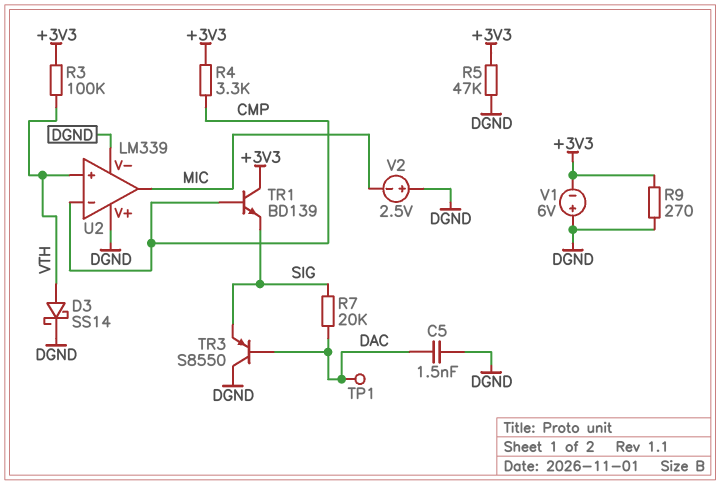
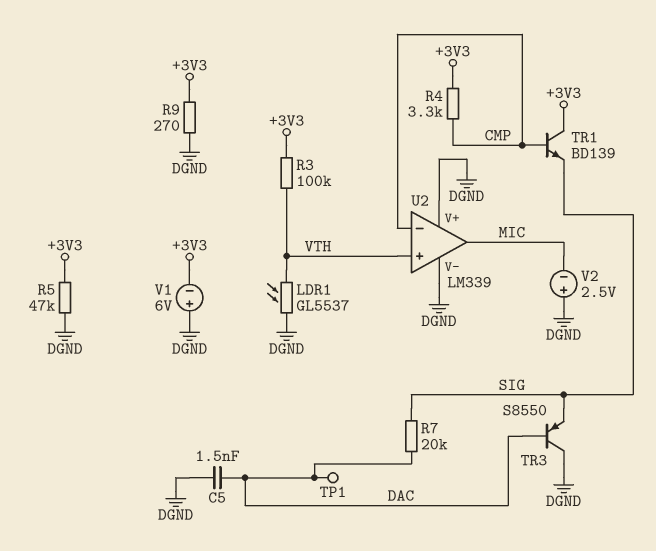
D3: schottky SS14 (A VTH, K DGND) -> none
LDR1: none -> GL5537 (DGND, VTH)

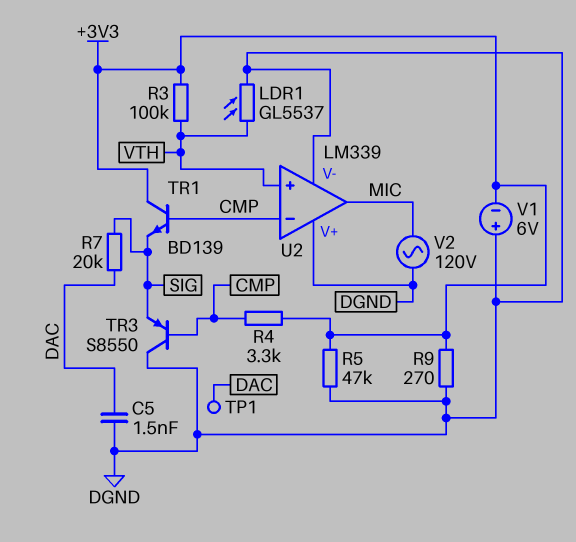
TR3: PNP S8550 (B DAC, C DGND, E SIG) -> PNP S8550 (B CMP, C DGND, E SIG)
V2: 2.5V (plus DGND, minus MIC) -> AC 120V (DGND, MIC)

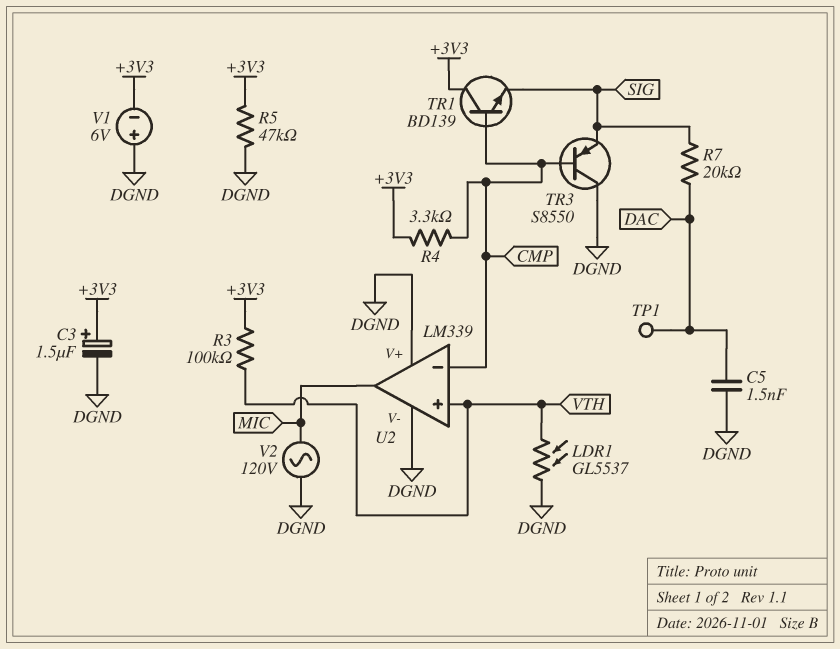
C3: none -> 1.5uF (plus +3V3, minus DGND)
R9: 270 (+3V3, DGND) -> none

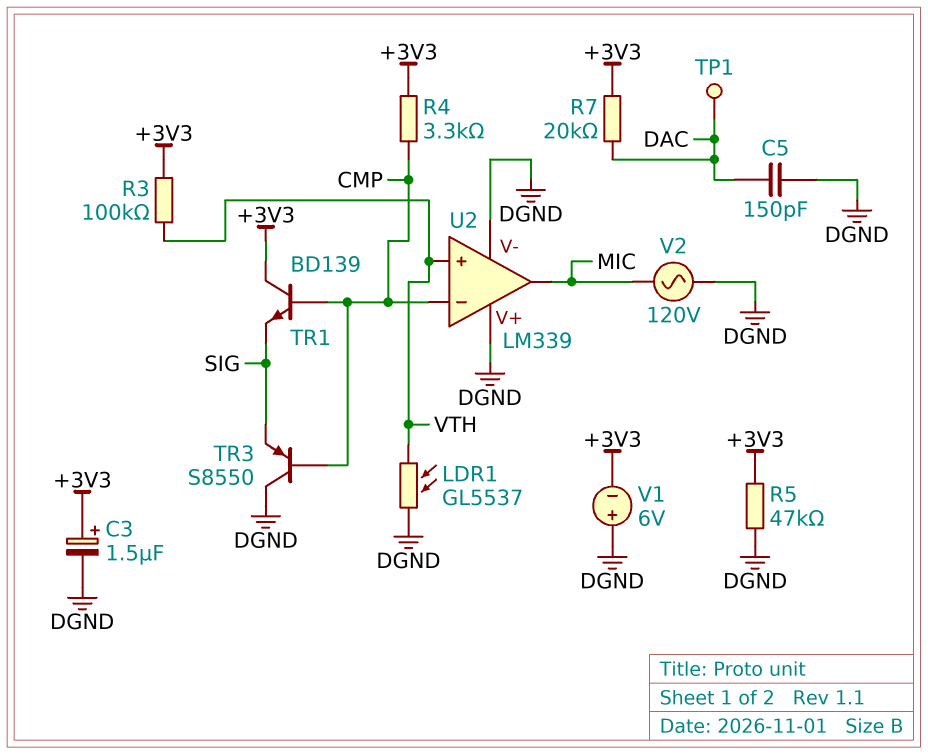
C5: 1.5nF (DAC, DGND) -> 150pF (DAC, DGND)
R7: 20k (DAC, SIG) -> 20k (+3V3, DAC)

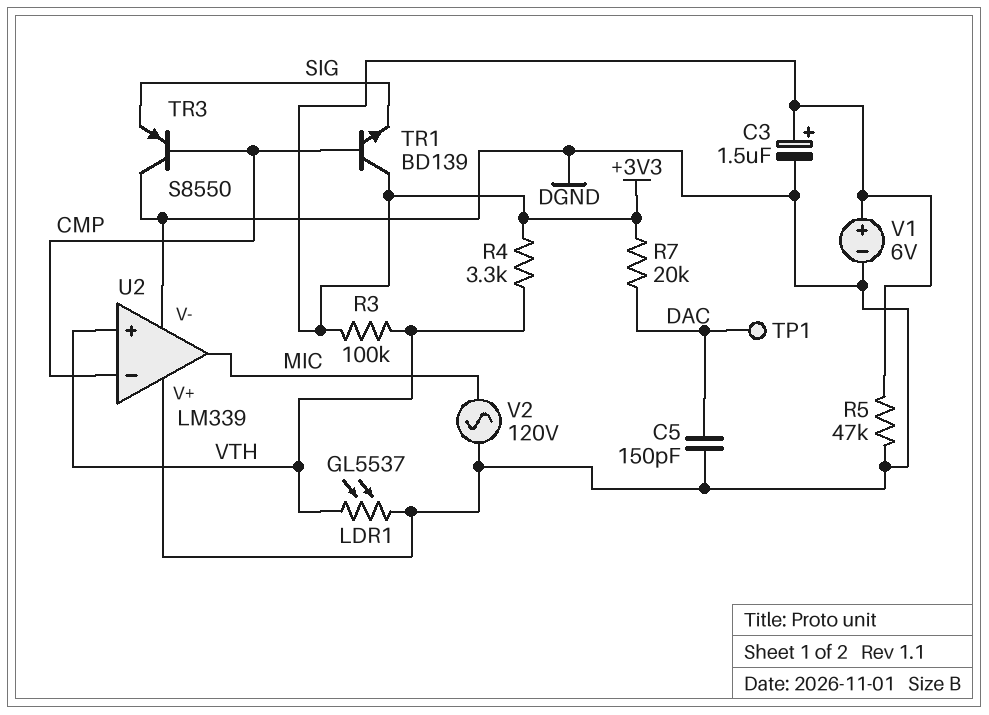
R4: 3.3k (+3V3, CMP) -> 3.3k (+3V3, VTH)
V1: 6V (plus DGND, minus +3V3) -> 6V (plus +3V3, minus DGND)

